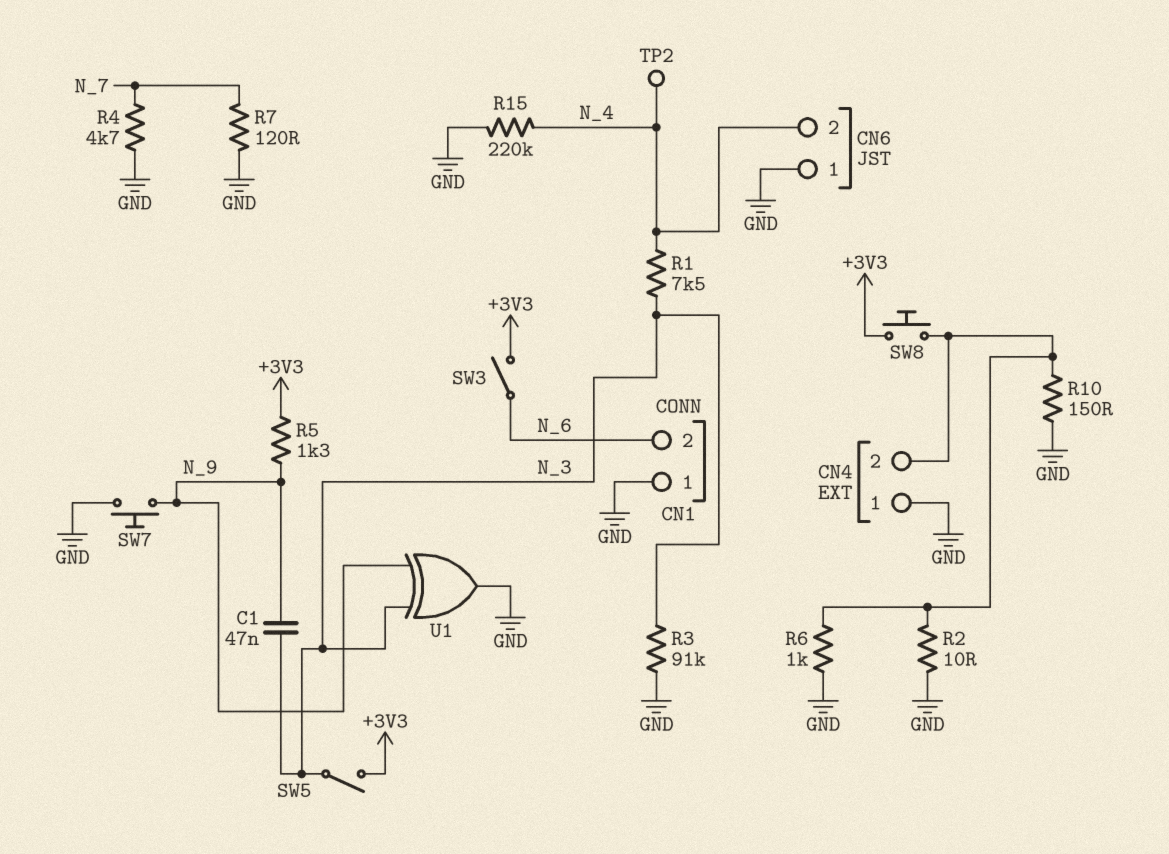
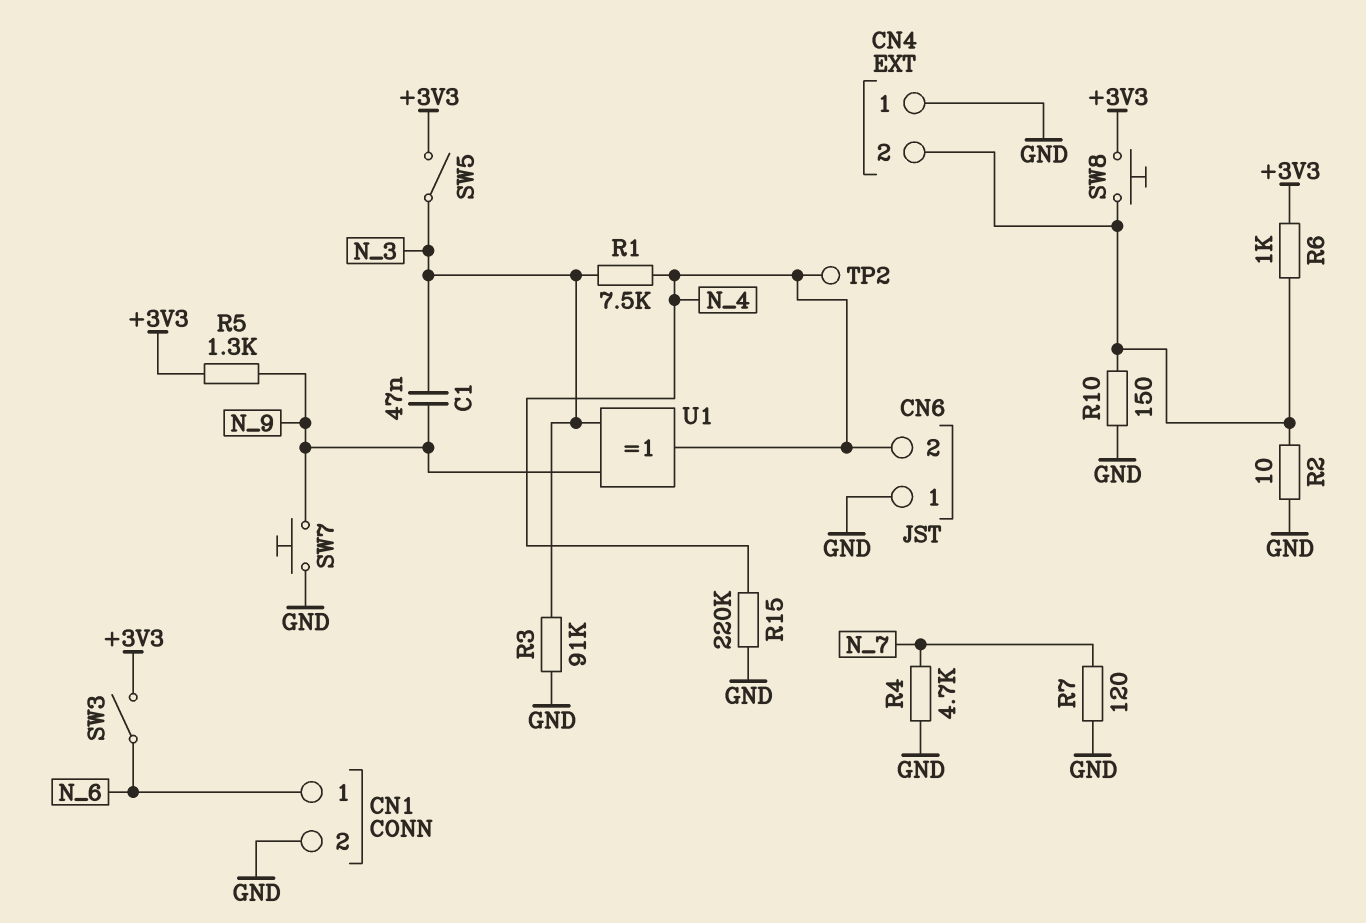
CN1 pin 1: GND -> N_6
CN1 pin 2: N_6 -> GND
R6: 1k (CN4/2, GND) -> 1k (+3V3, CN4/2)
U1: XOR (in N_3, in N_9, out GND) -> XOR (in N_3, in N_9, out N_4)

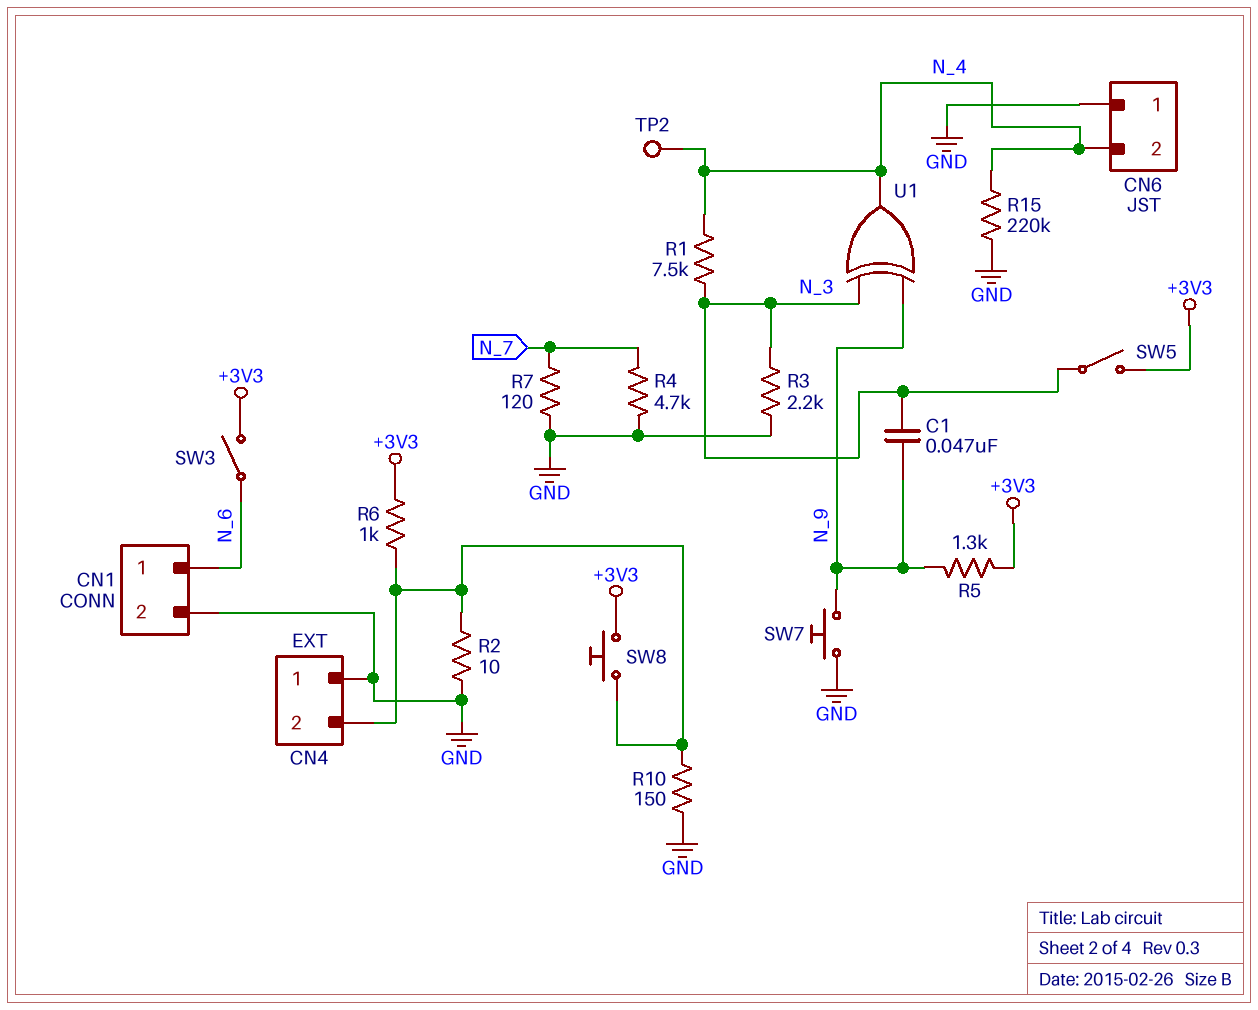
R3: 91k (GND, N_3) -> 2.2k (GND, N_3)

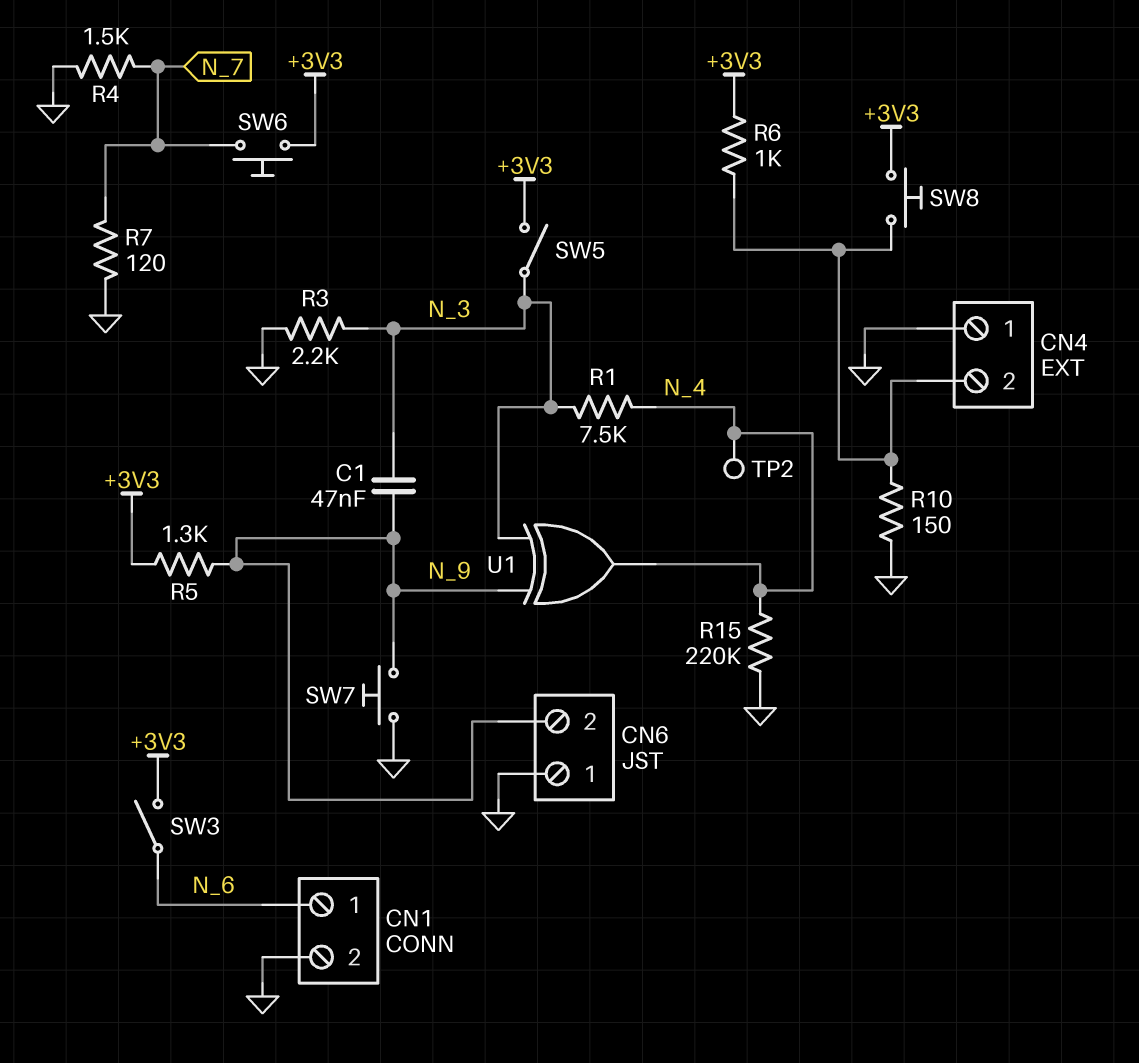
CN6 pin 2: N_4 -> N_9
R2: 10 (CN4/2, GND) -> none
R4: 4.7k (GND, N_7) -> 1.5k (GND, N_7)
SW6: none -> button (+3V3, N_7)

